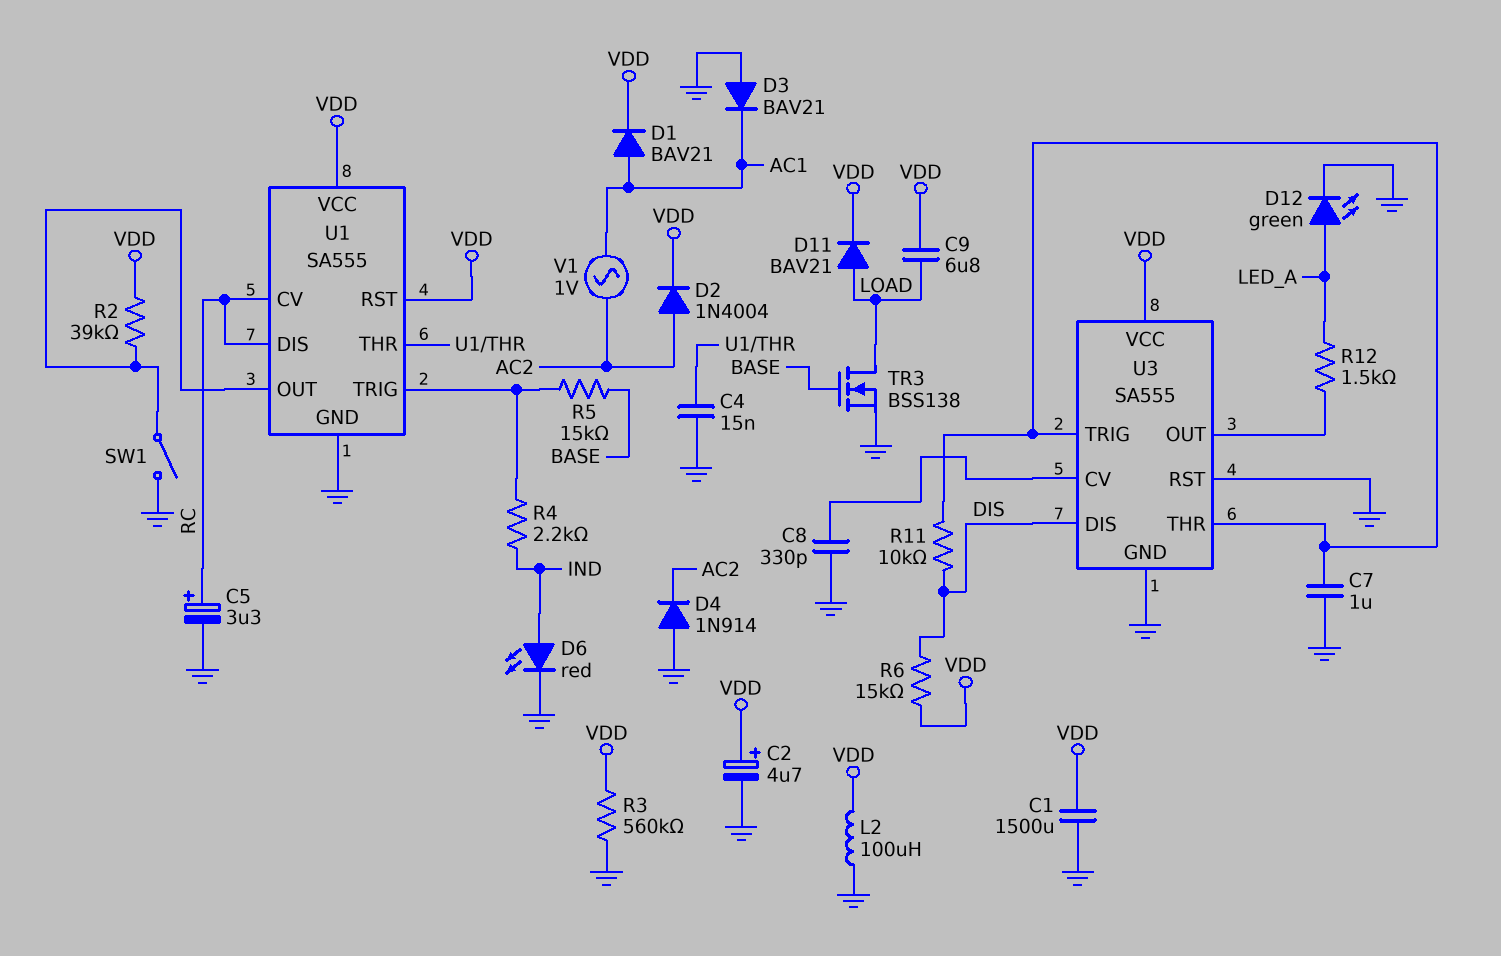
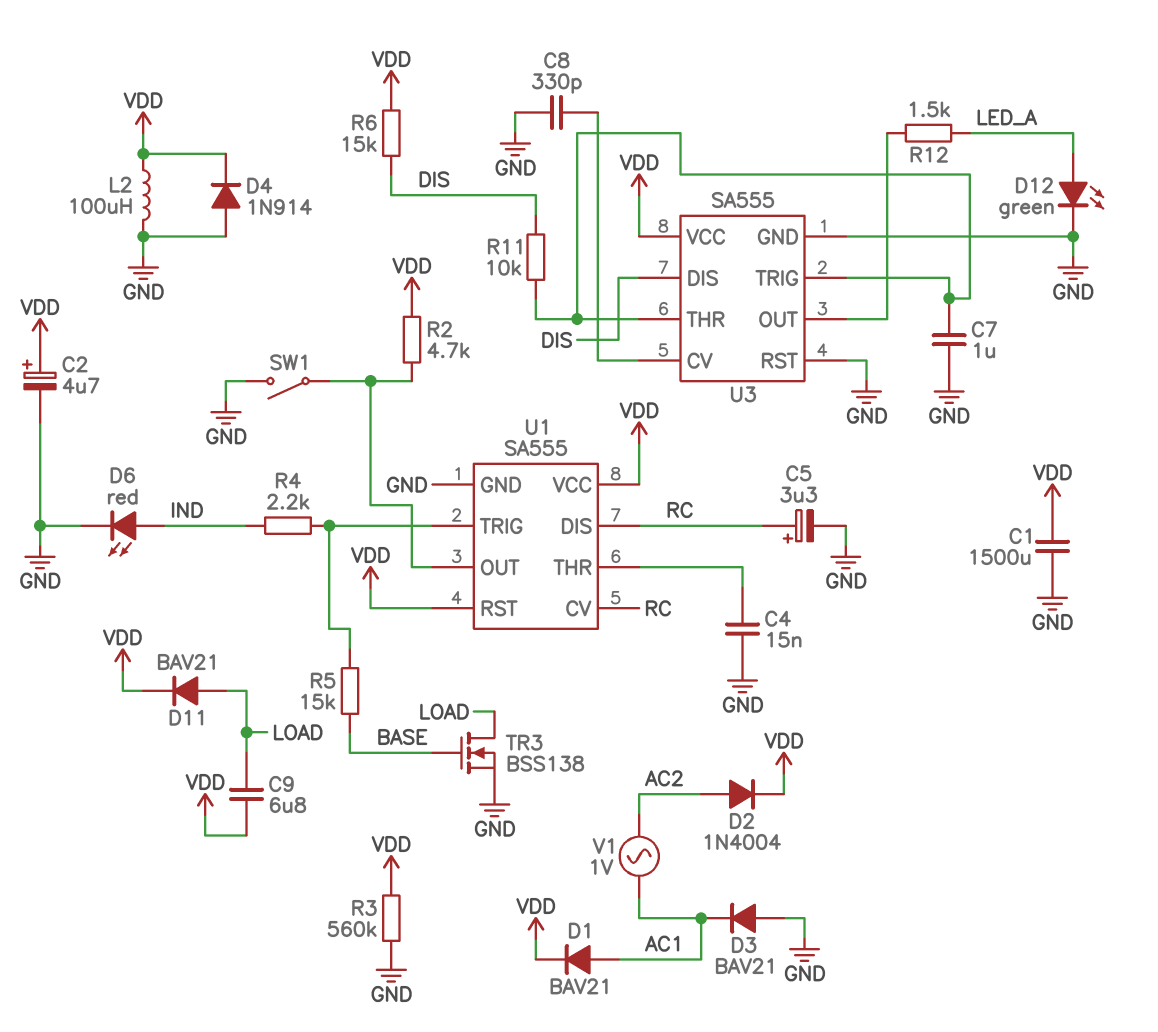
D4: diode 1N914 (A GND, K AC2) -> diode 1N914 (A GND, K VDD)
R2: 39k (U1/OUT, VDD) -> 4.7k (U1/OUT, VDD)

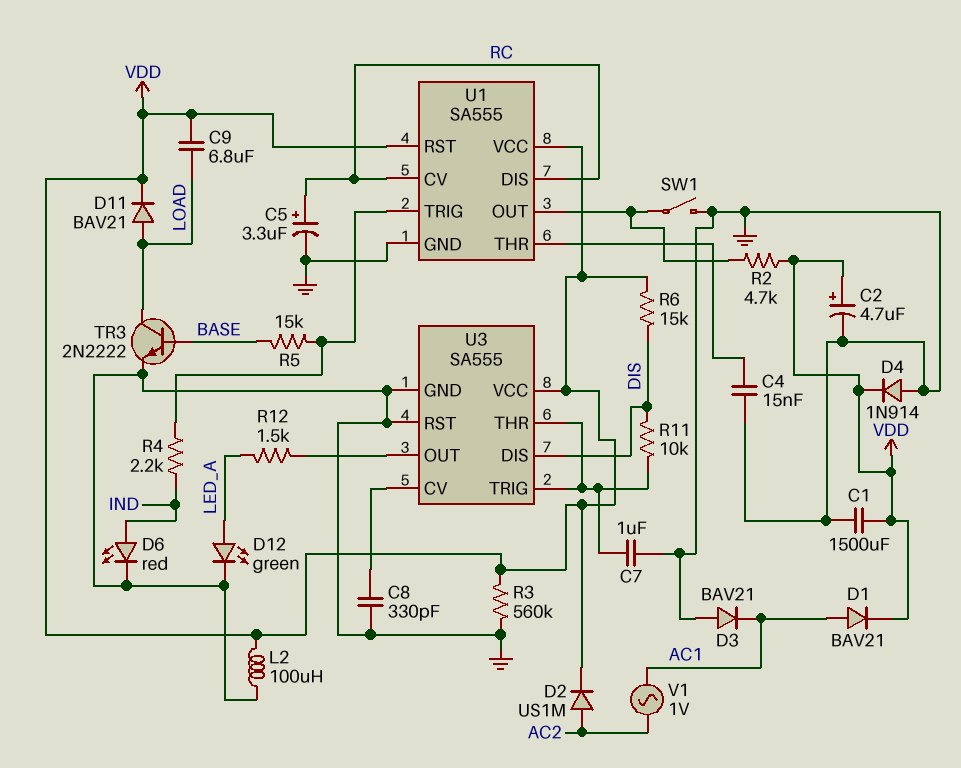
D2: diode 1N4004 (A AC2, K VDD) -> diode US1M (A AC2, K VDD)
TR3: NMOS BSS138 (G BASE, D LOAD, S GND) -> NPN 2N2222 (B BASE, C LOAD, E GND)

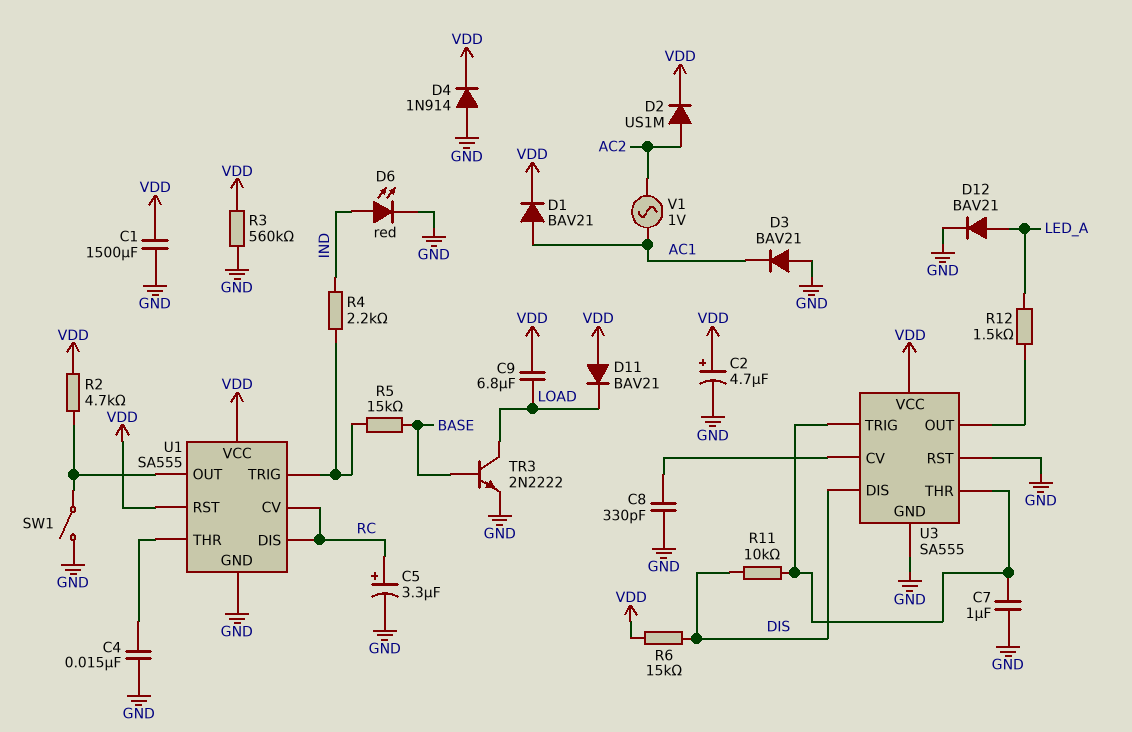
D11: diode BAV21 (A LOAD, K VDD) -> diode BAV21 (A VDD, K LOAD)
D12: LED green (A LED_A, K GND) -> diode BAV21 (A LED_A, K GND)
L2: 100uH (GND, VDD) -> none

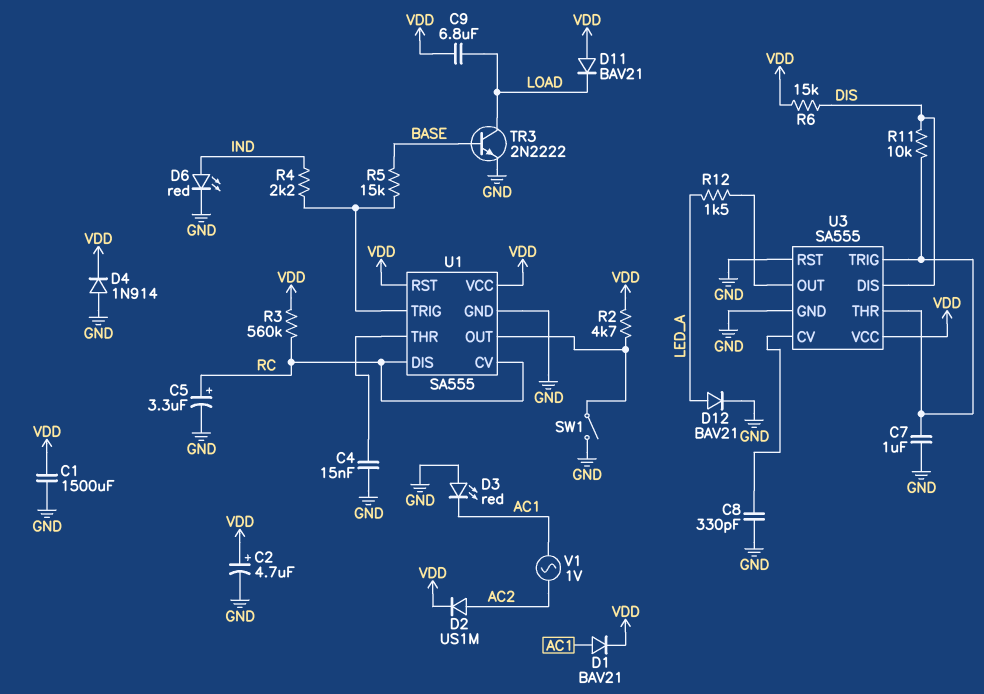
D3: diode BAV21 (A GND, K AC1) -> LED red (A GND, K AC1)
R3: 560k (GND, VDD) -> 560k (RC, VDD)

